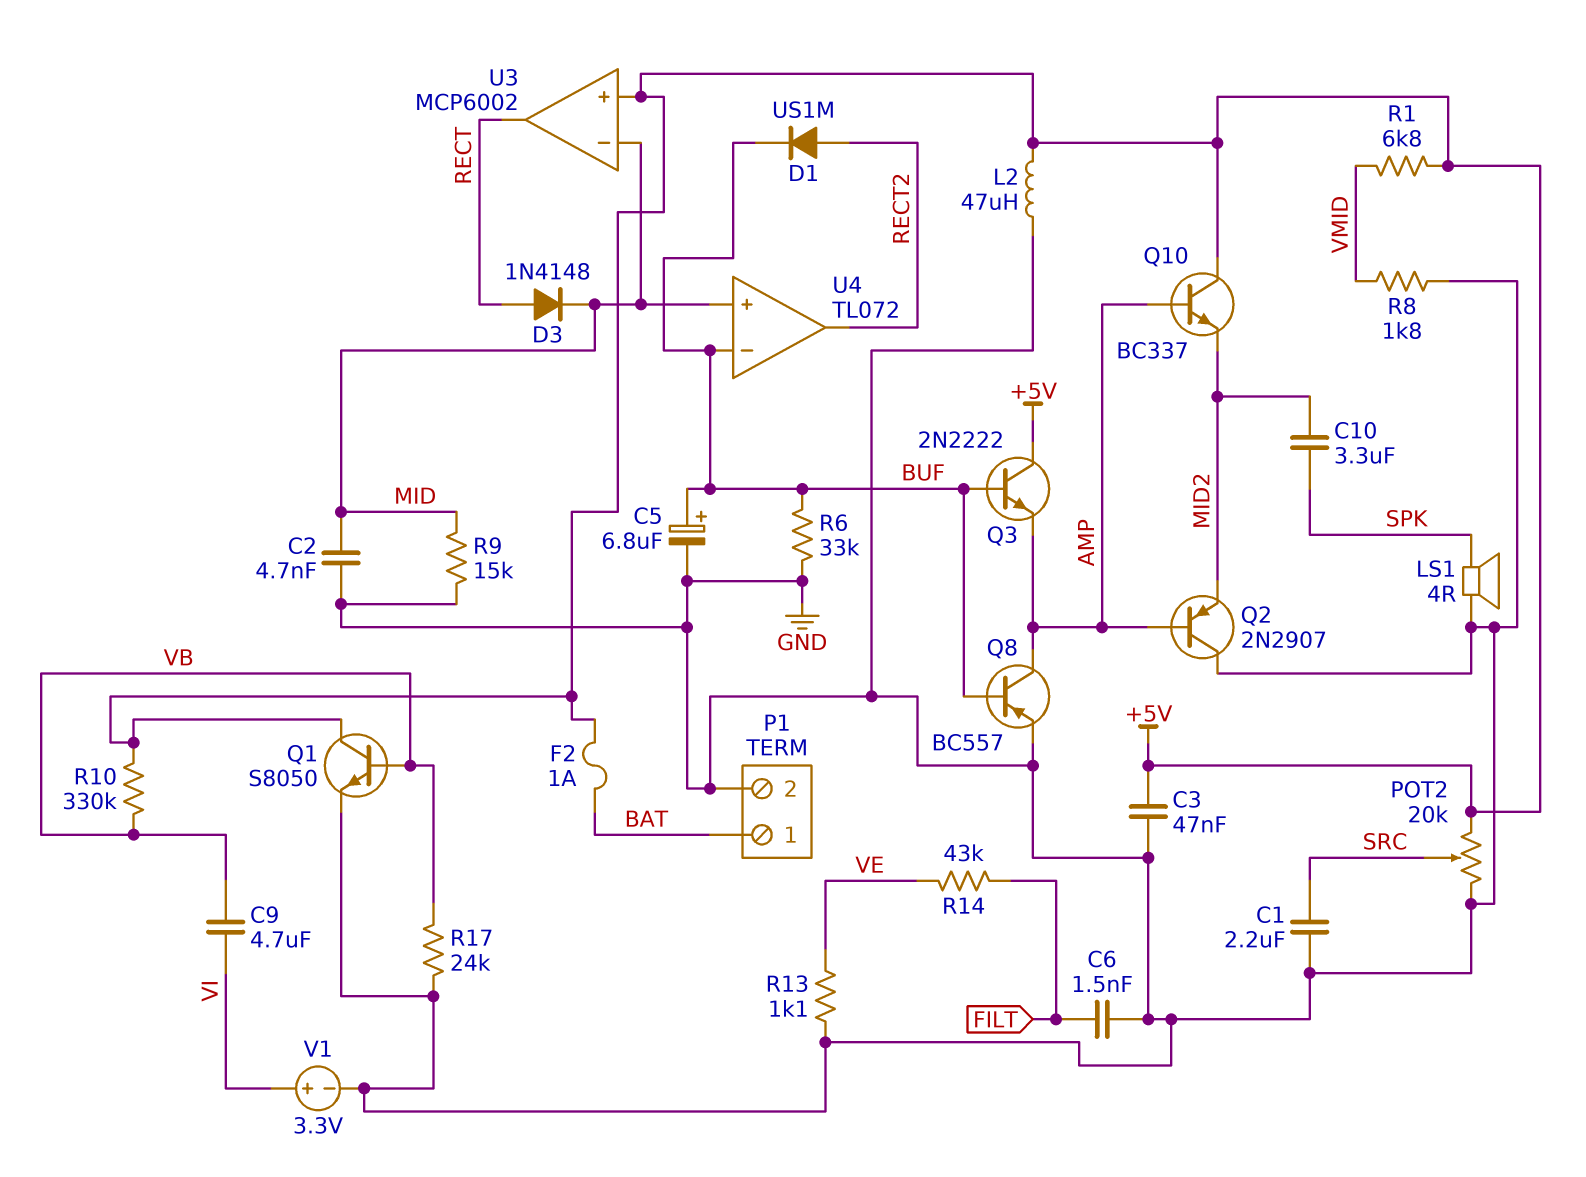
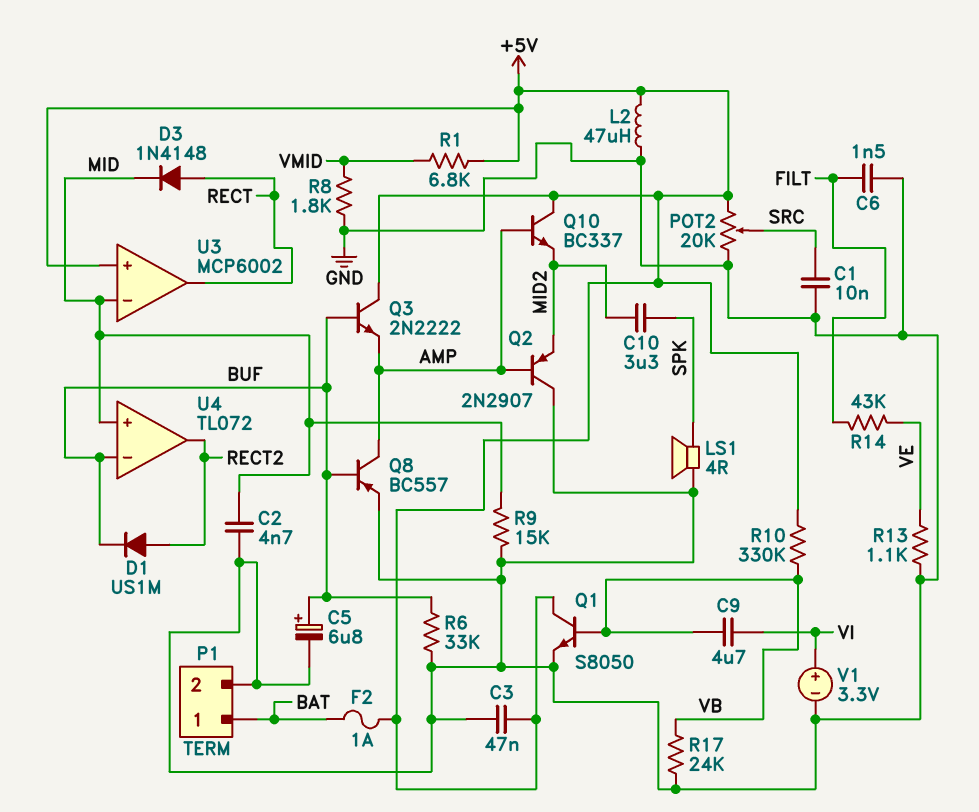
C1: 2.2uF (GND, SRC) -> 10nF (GND, SRC)

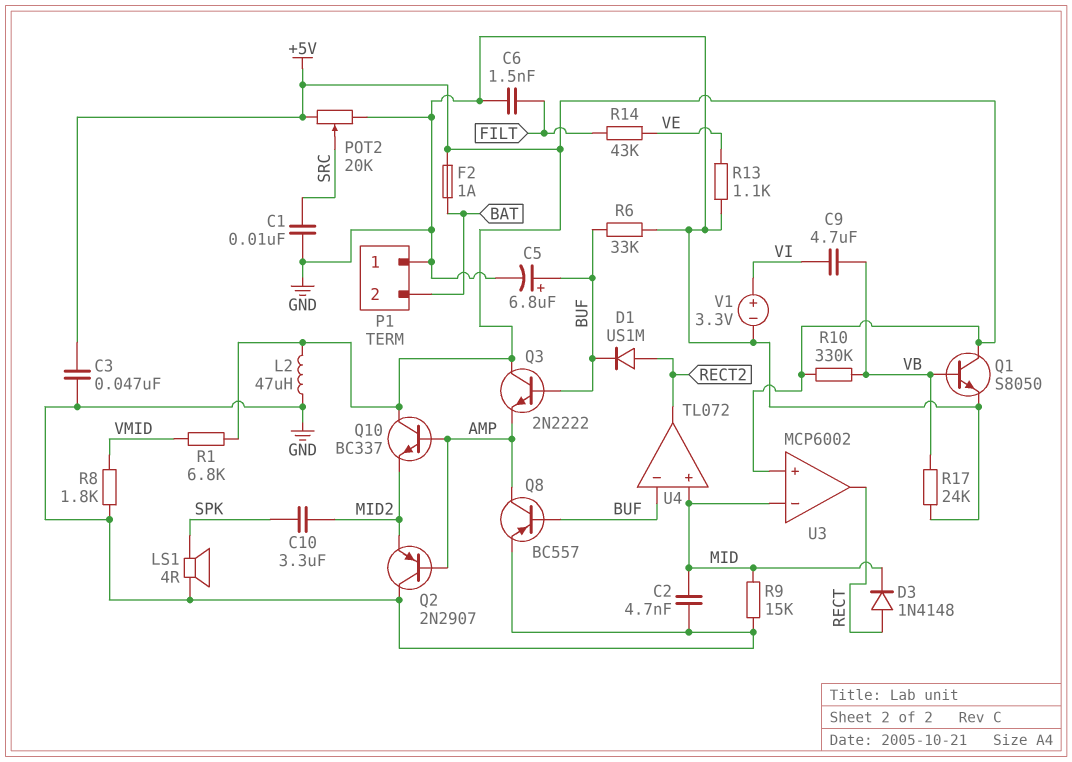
P1 pin 1: BAT -> GND
P1 pin 2: GND -> BAT

